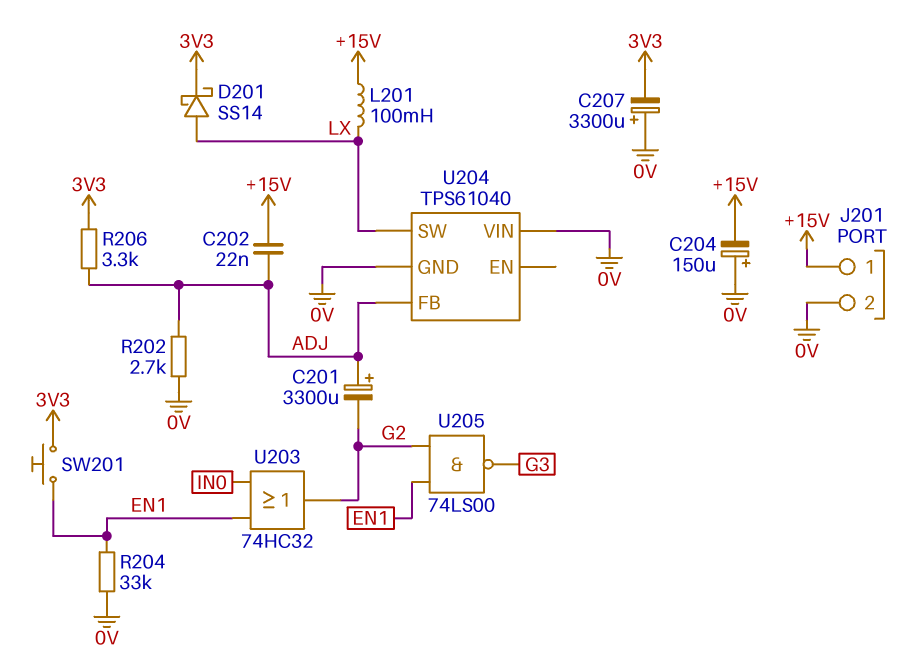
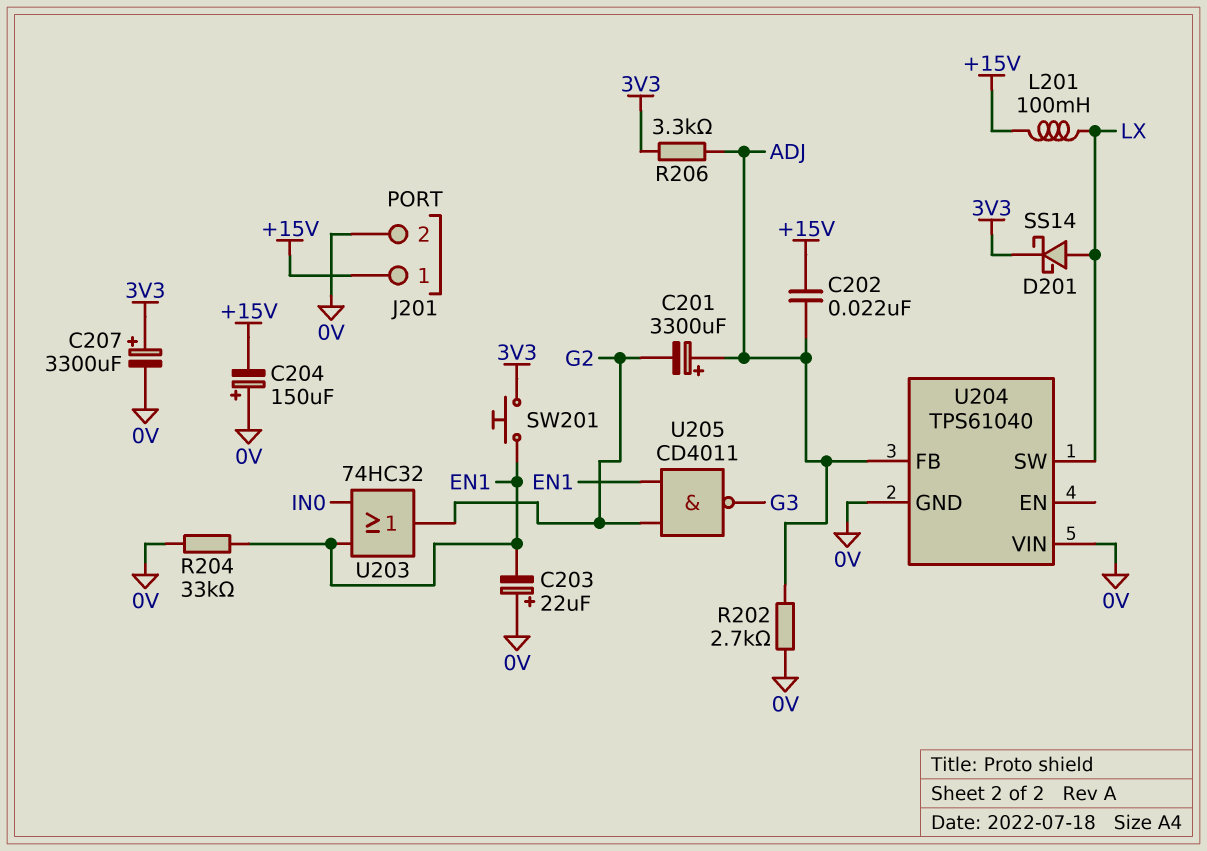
C203: none -> 22uF (plus 0V, minus EN1)
C207: 3300uF (plus 0V, minus 3V3) -> 3300uF (plus 3V3, minus 0V)
U205: NAND 74LS00 (in EN1, in G2, out G3) -> NAND CD4011 (in EN1, in G2, out G3)

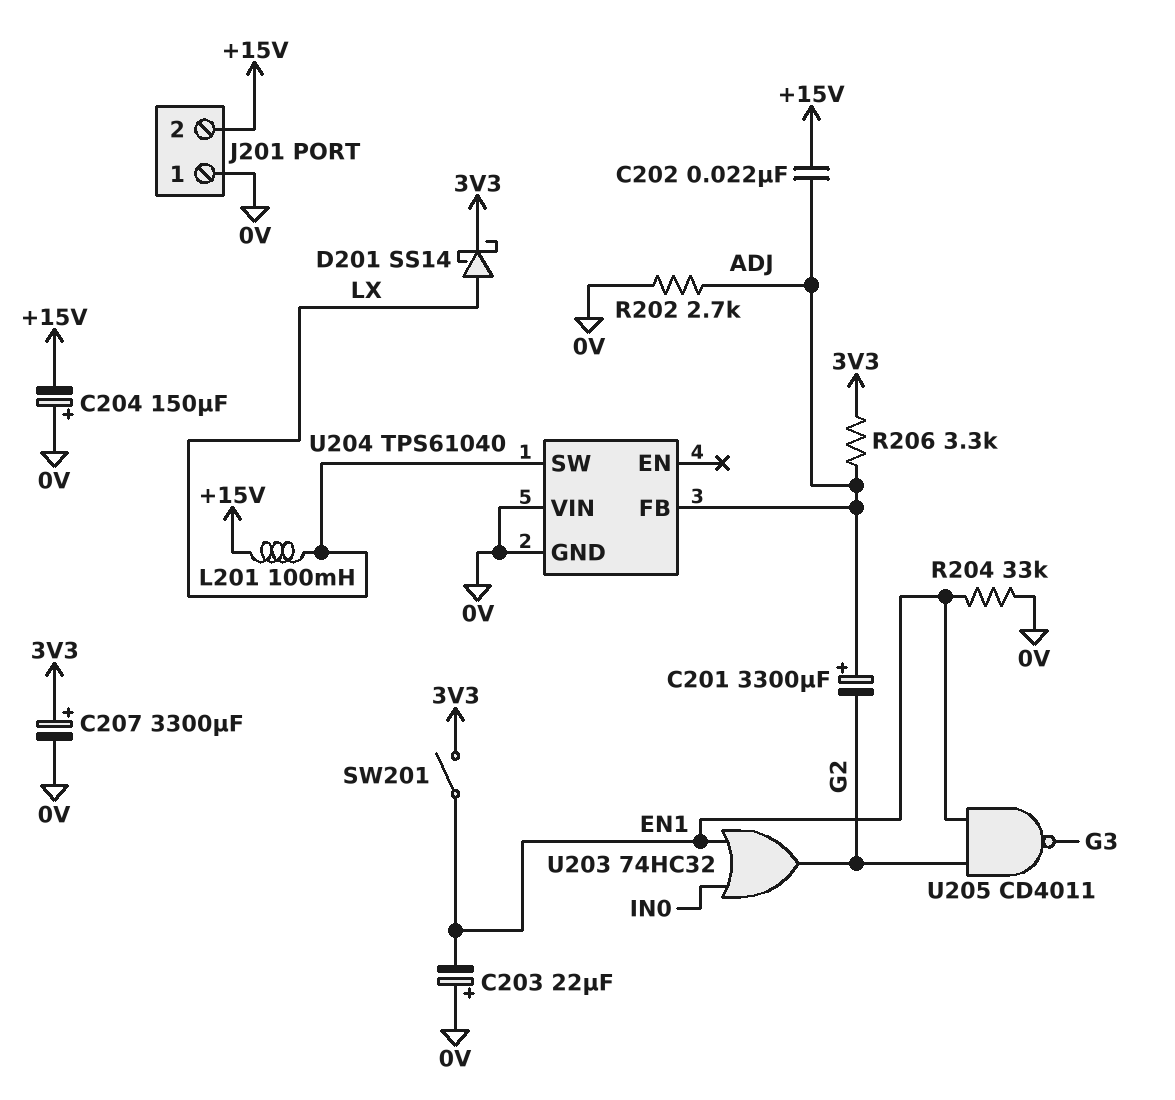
J201 pin 1: +15V -> 0V
J201 pin 2: 0V -> +15V
SW201: button (3V3, EN1) -> switch (3V3, EN1)

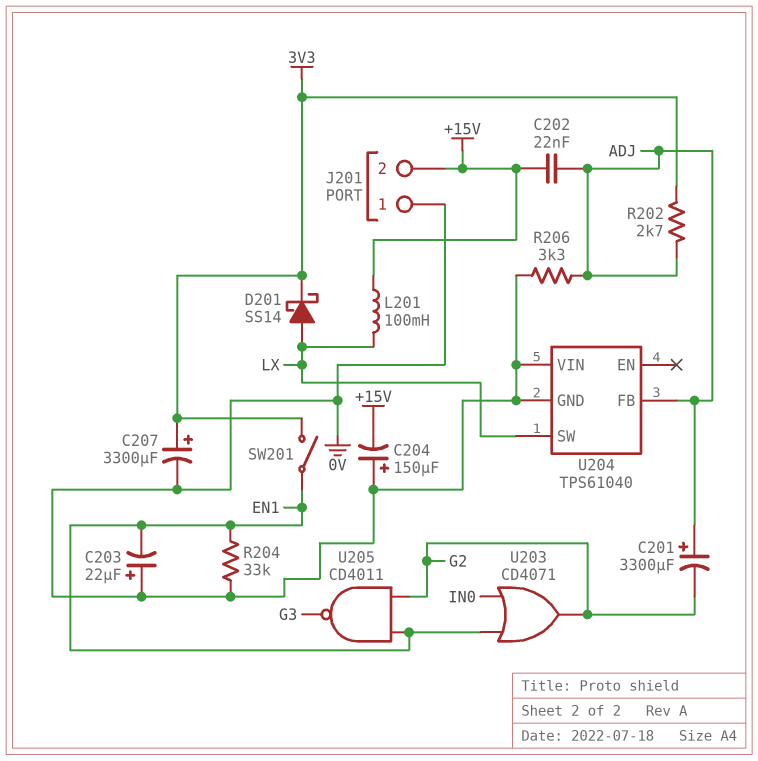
R202: 2.7k (0V, ADJ) -> 2.7k (3V3, ADJ)
R206: 3.3k (3V3, ADJ) -> 3.3k (0V, ADJ)
U203: OR 74HC32 (in EN1, in IN0, out G2) -> OR CD4071 (in EN1, in IN0, out G2)

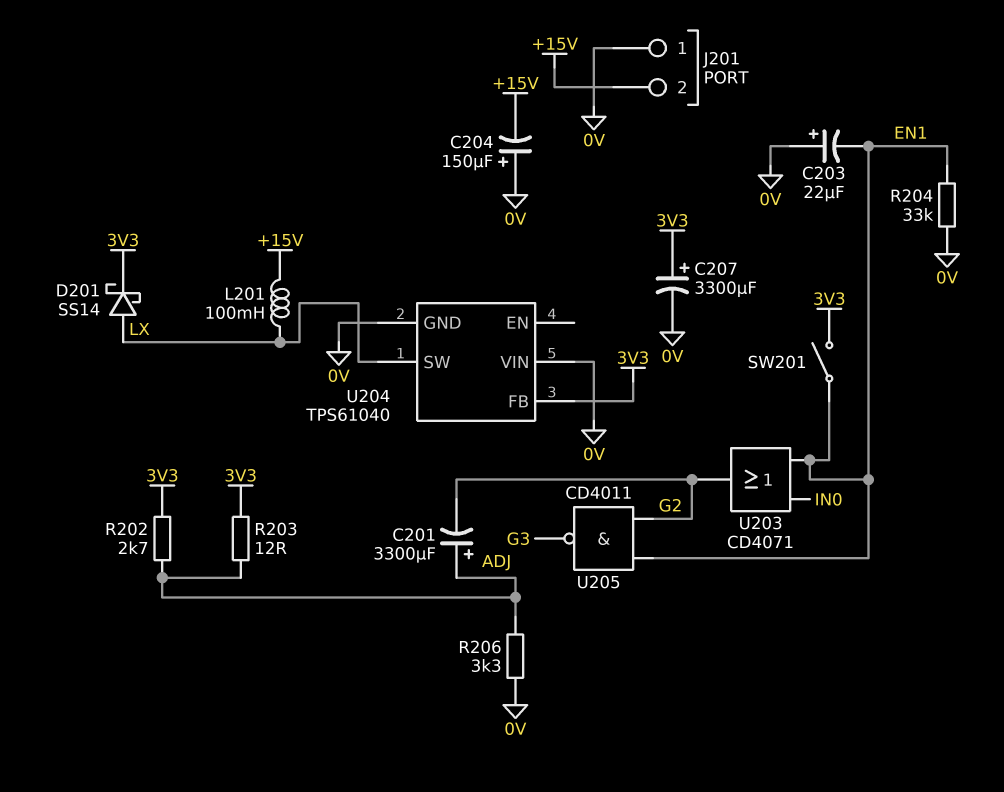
C202: 22nF (+15V, ADJ) -> none
R203: none -> 12 (3V3, ADJ)
U204 pin FB: ADJ -> 3V3

